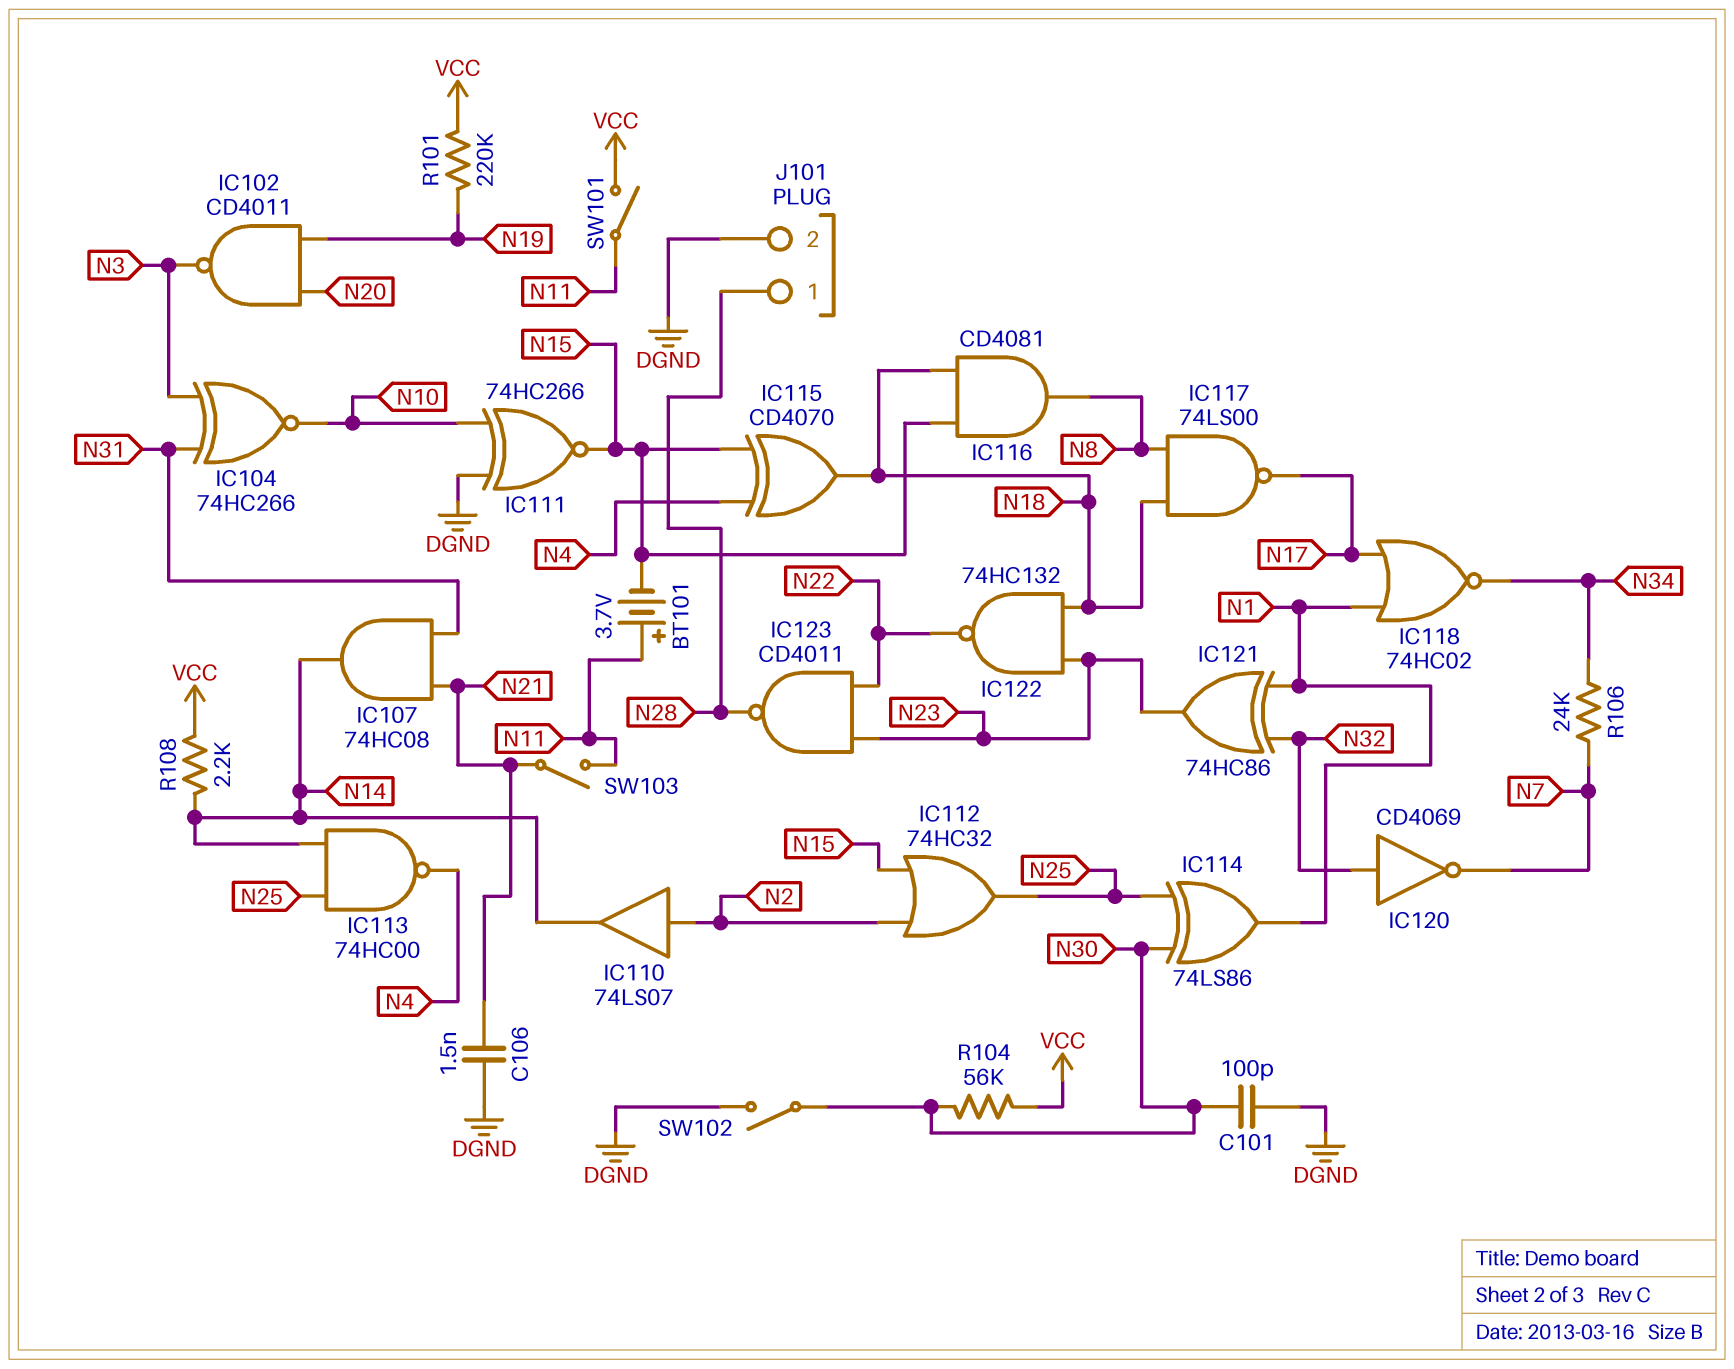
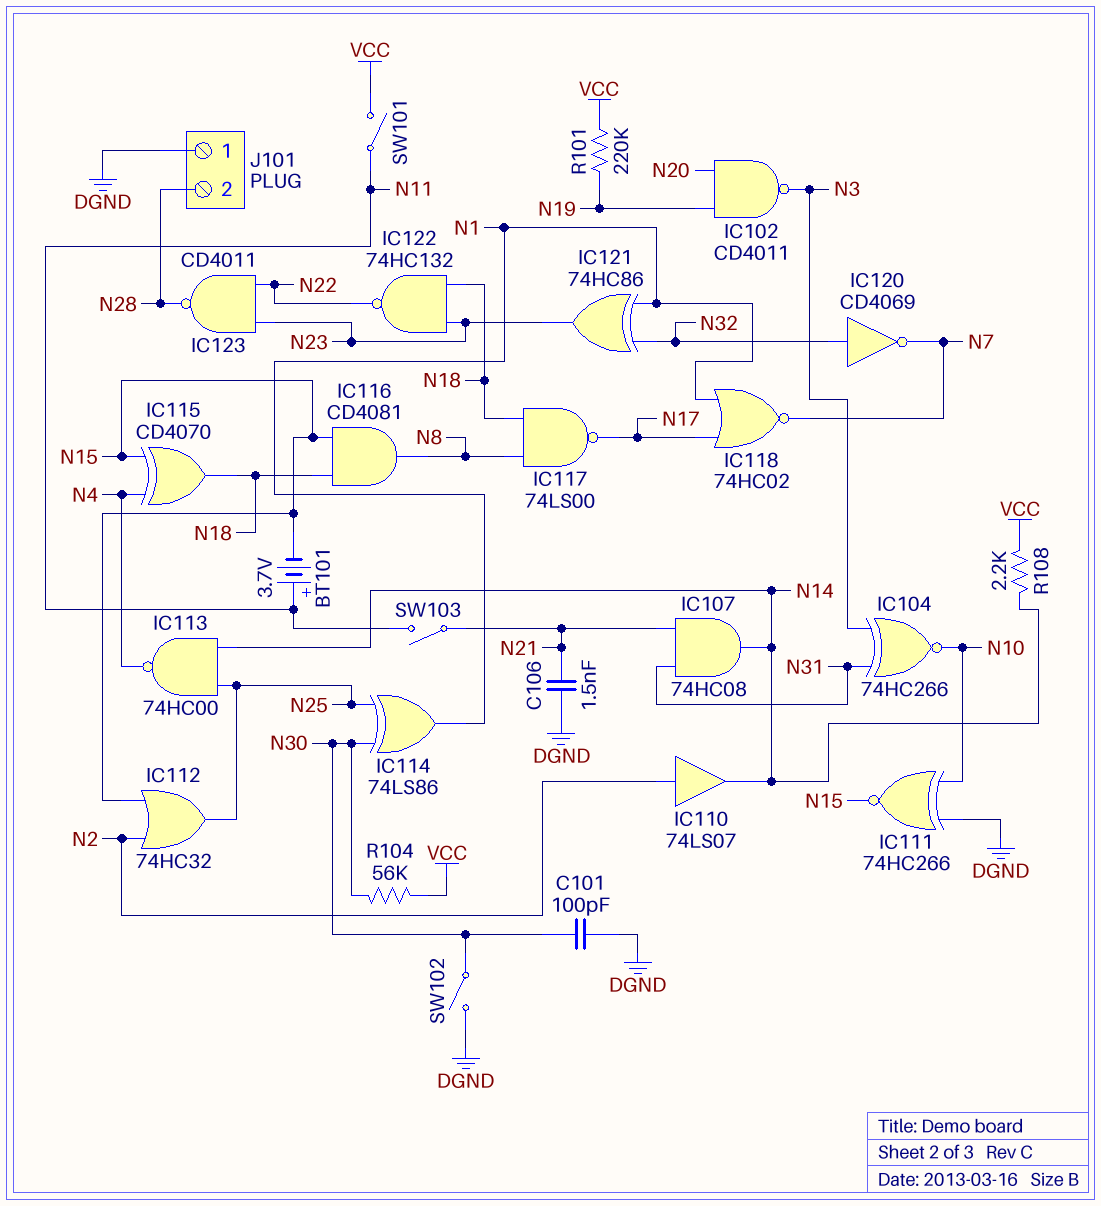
IC118: NOR 74HC02 (in N1, in N17, out N34) -> NOR 74HC02 (in N1, in N17, out N7)
J101 pin 1: N28 -> DGND
J101 pin 2: DGND -> N28
R106: 24k (N7, N34) -> none

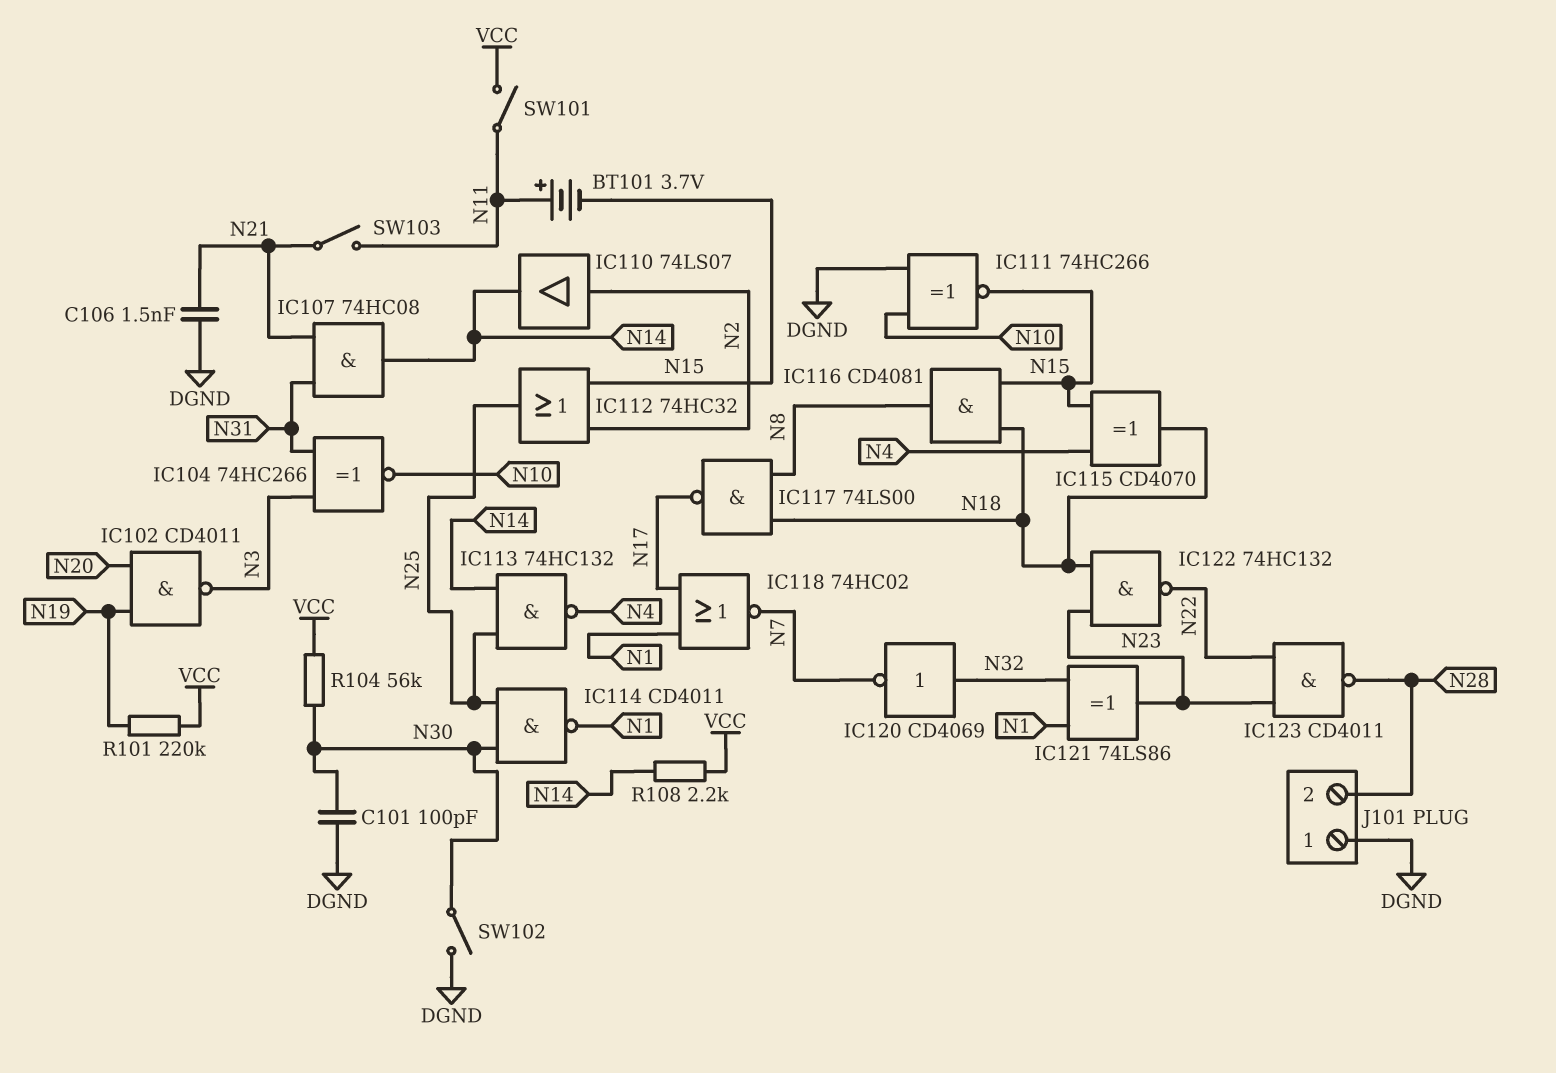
IC113: NAND 74HC00 (in N14, in N25, out N4) -> NAND 74HC132 (in N14, in N25, out N4)
IC114: XOR 74LS86 (in N25, in N30, out N1) -> NAND CD4011 (in N25, in N30, out N1)
IC121: XOR 74HC86 (in N1, in N32, out N23) -> XOR 74LS86 (in N1, in N32, out N23)

